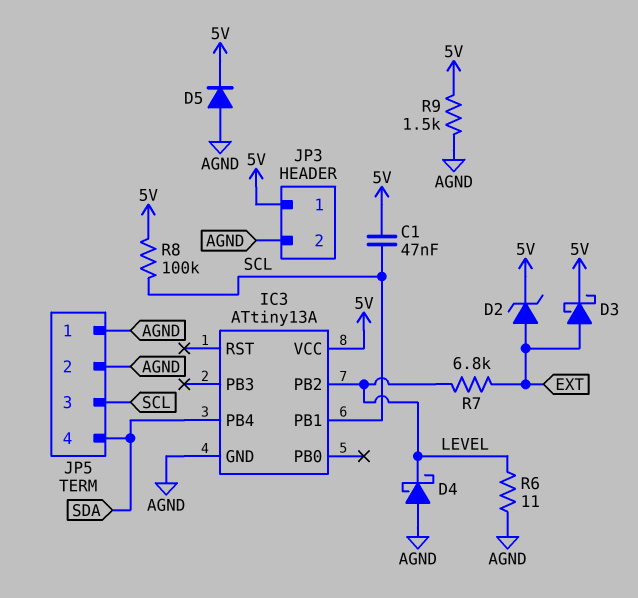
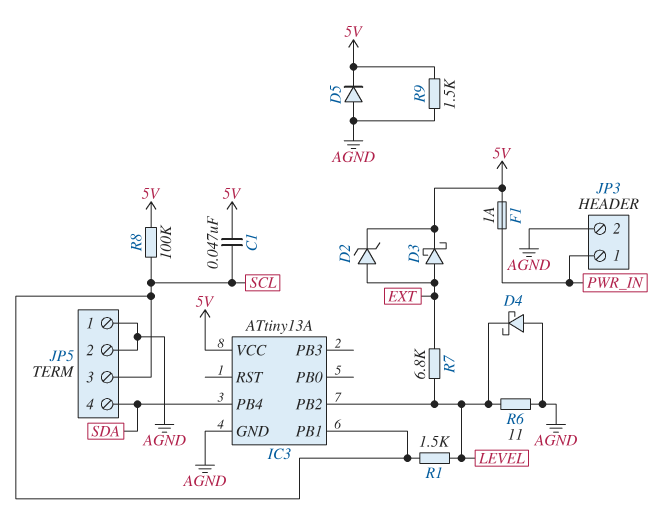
F1: none -> 1A (5V, PWR_IN)
JP3 pin 1: 5V -> PWR_IN
R1: none -> 1.5k (LEVEL, SCL)

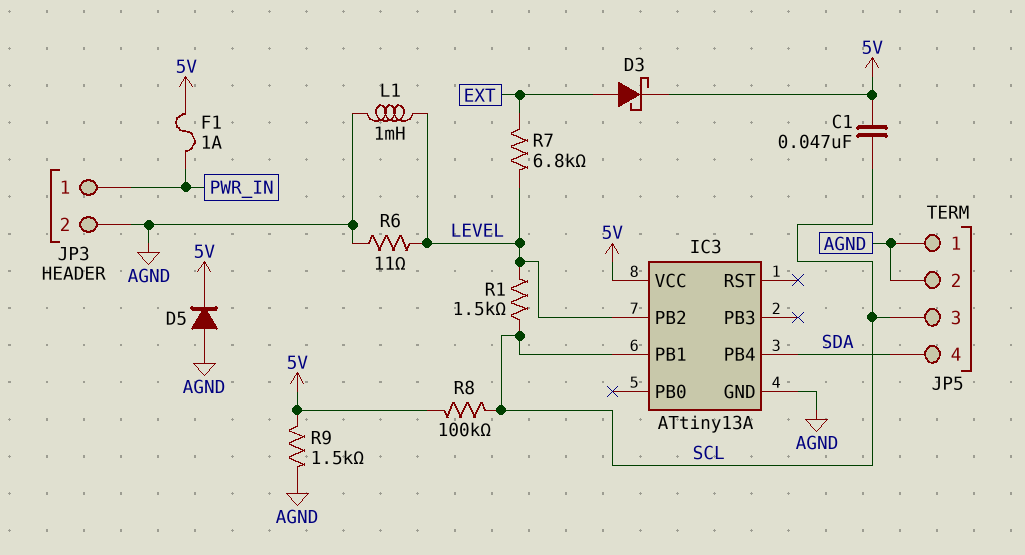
D2: zener (A EXT, K 5V) -> none
D4: schottky (A AGND, K LEVEL) -> none
L1: none -> 1mH (AGND, LEVEL)

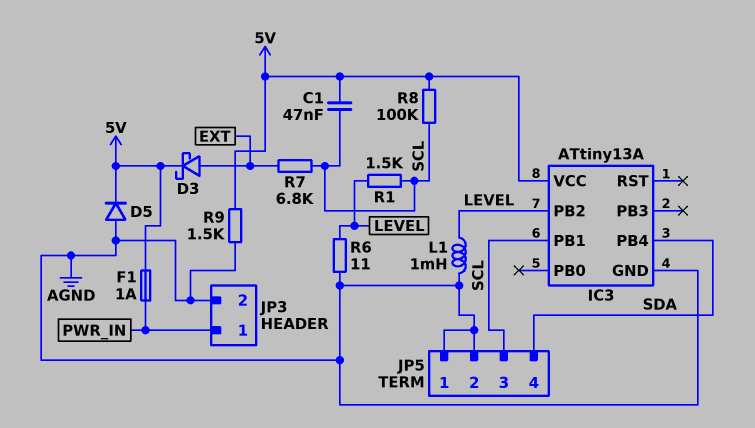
R7: 6.8k (EXT, LEVEL) -> 6.8k (EXT, SCL)

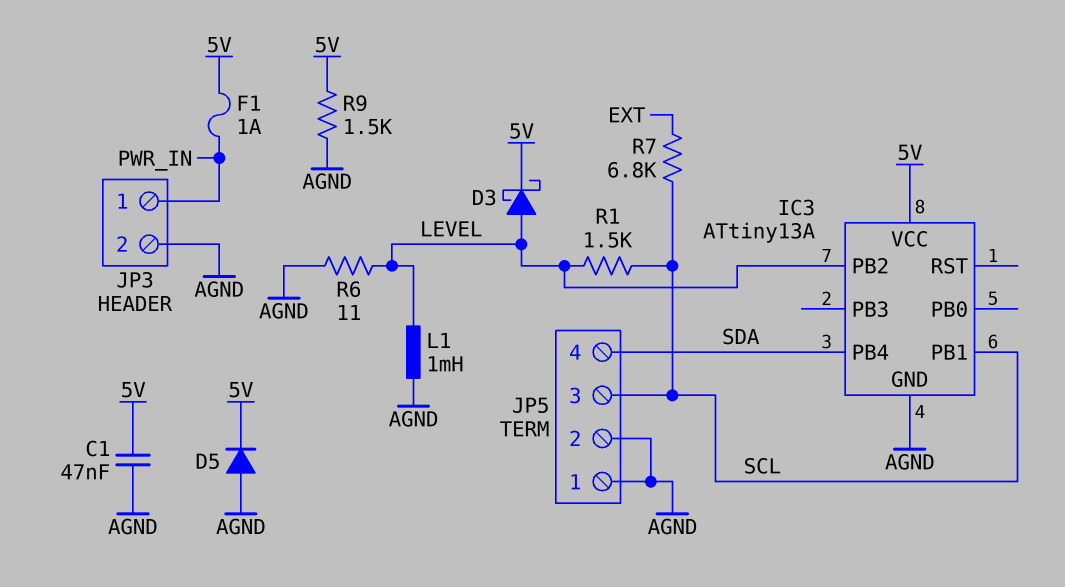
C1: 47nF (5V, SCL) -> 47nF (5V, AGND)
D3: schottky (A EXT, K 5V) -> schottky (A LEVEL, K 5V)
R8: 100k (5V, SCL) -> none

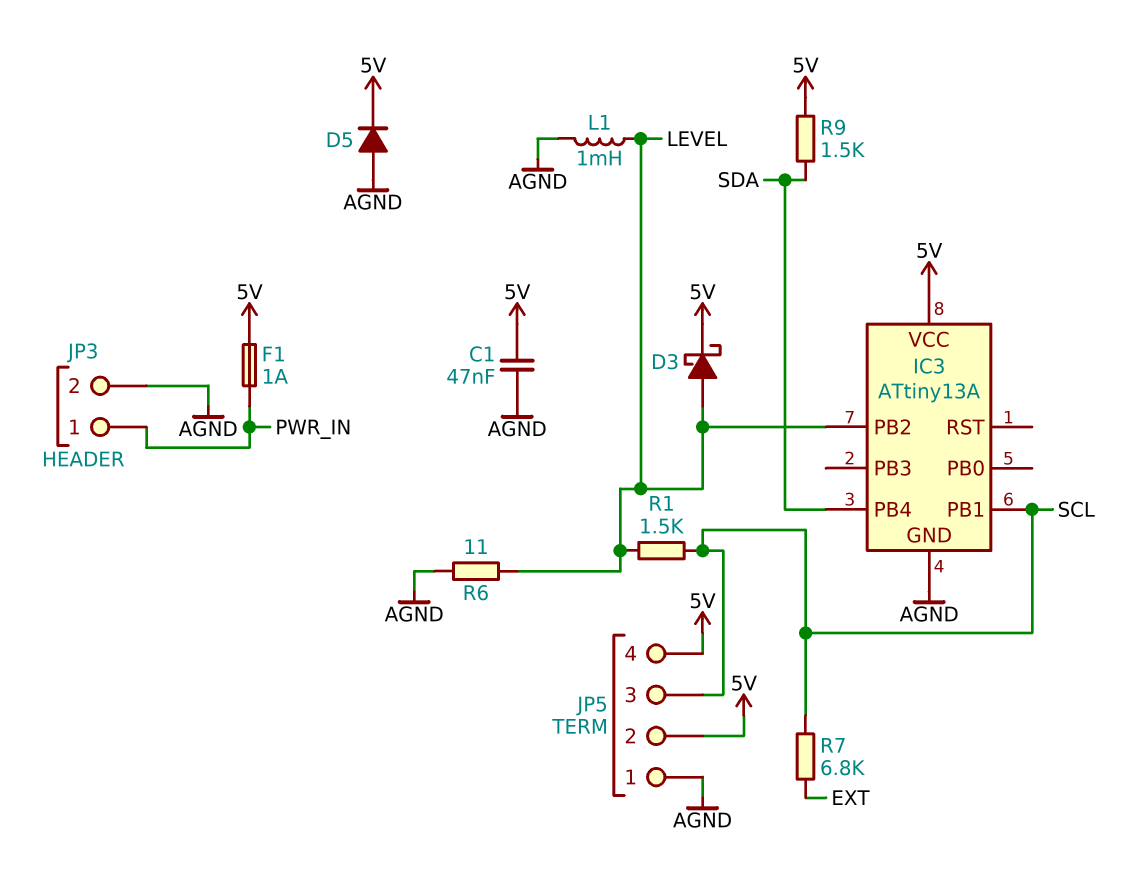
JP5 pin 2: AGND -> 5V
JP5 pin 4: SDA -> 5V
R9: 1.5k (5V, AGND) -> 1.5k (5V, SDA)

